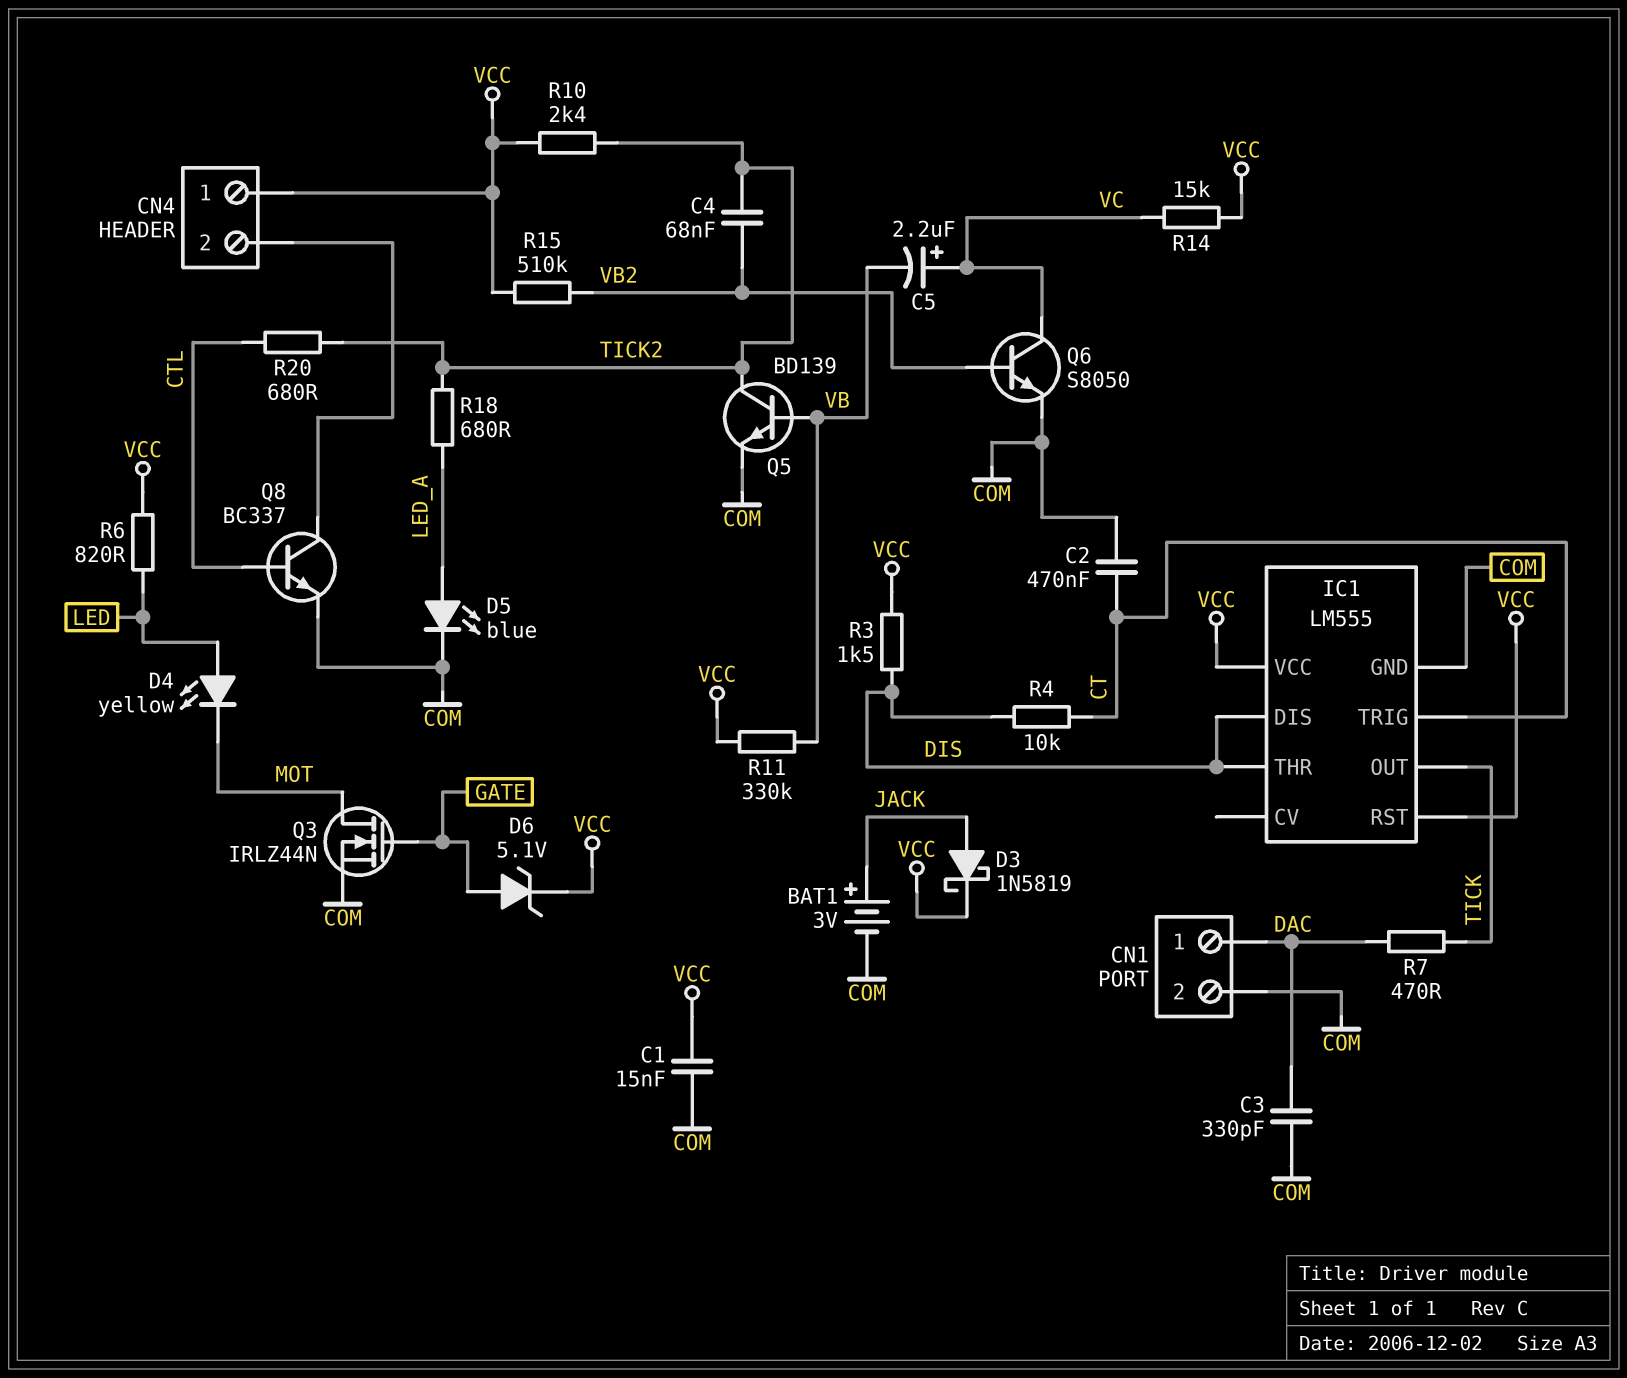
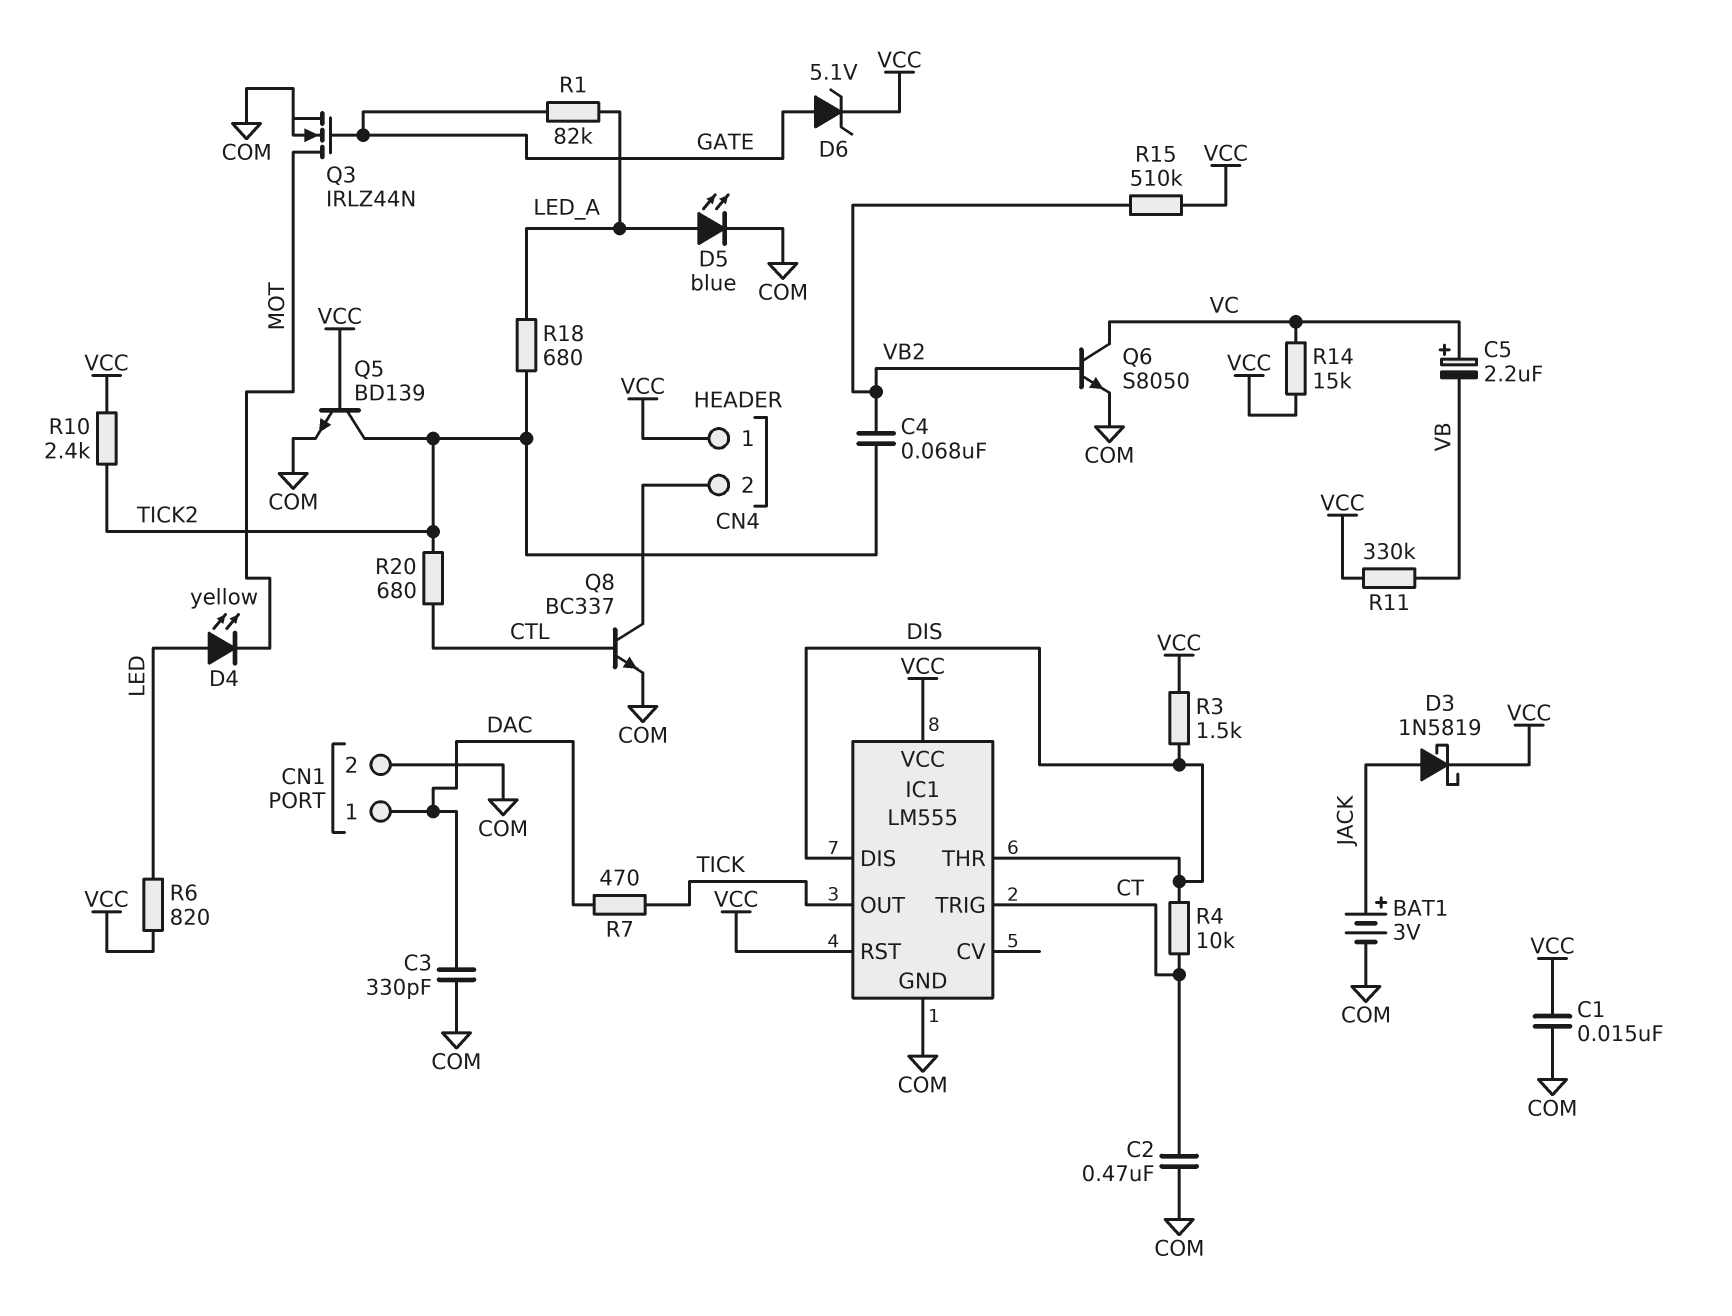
Q5: NPN BD139 (B VB, C TICK2, E COM) -> NPN BD139 (B VCC, C TICK2, E COM)
R1: none -> 82k (GATE, LED_A)

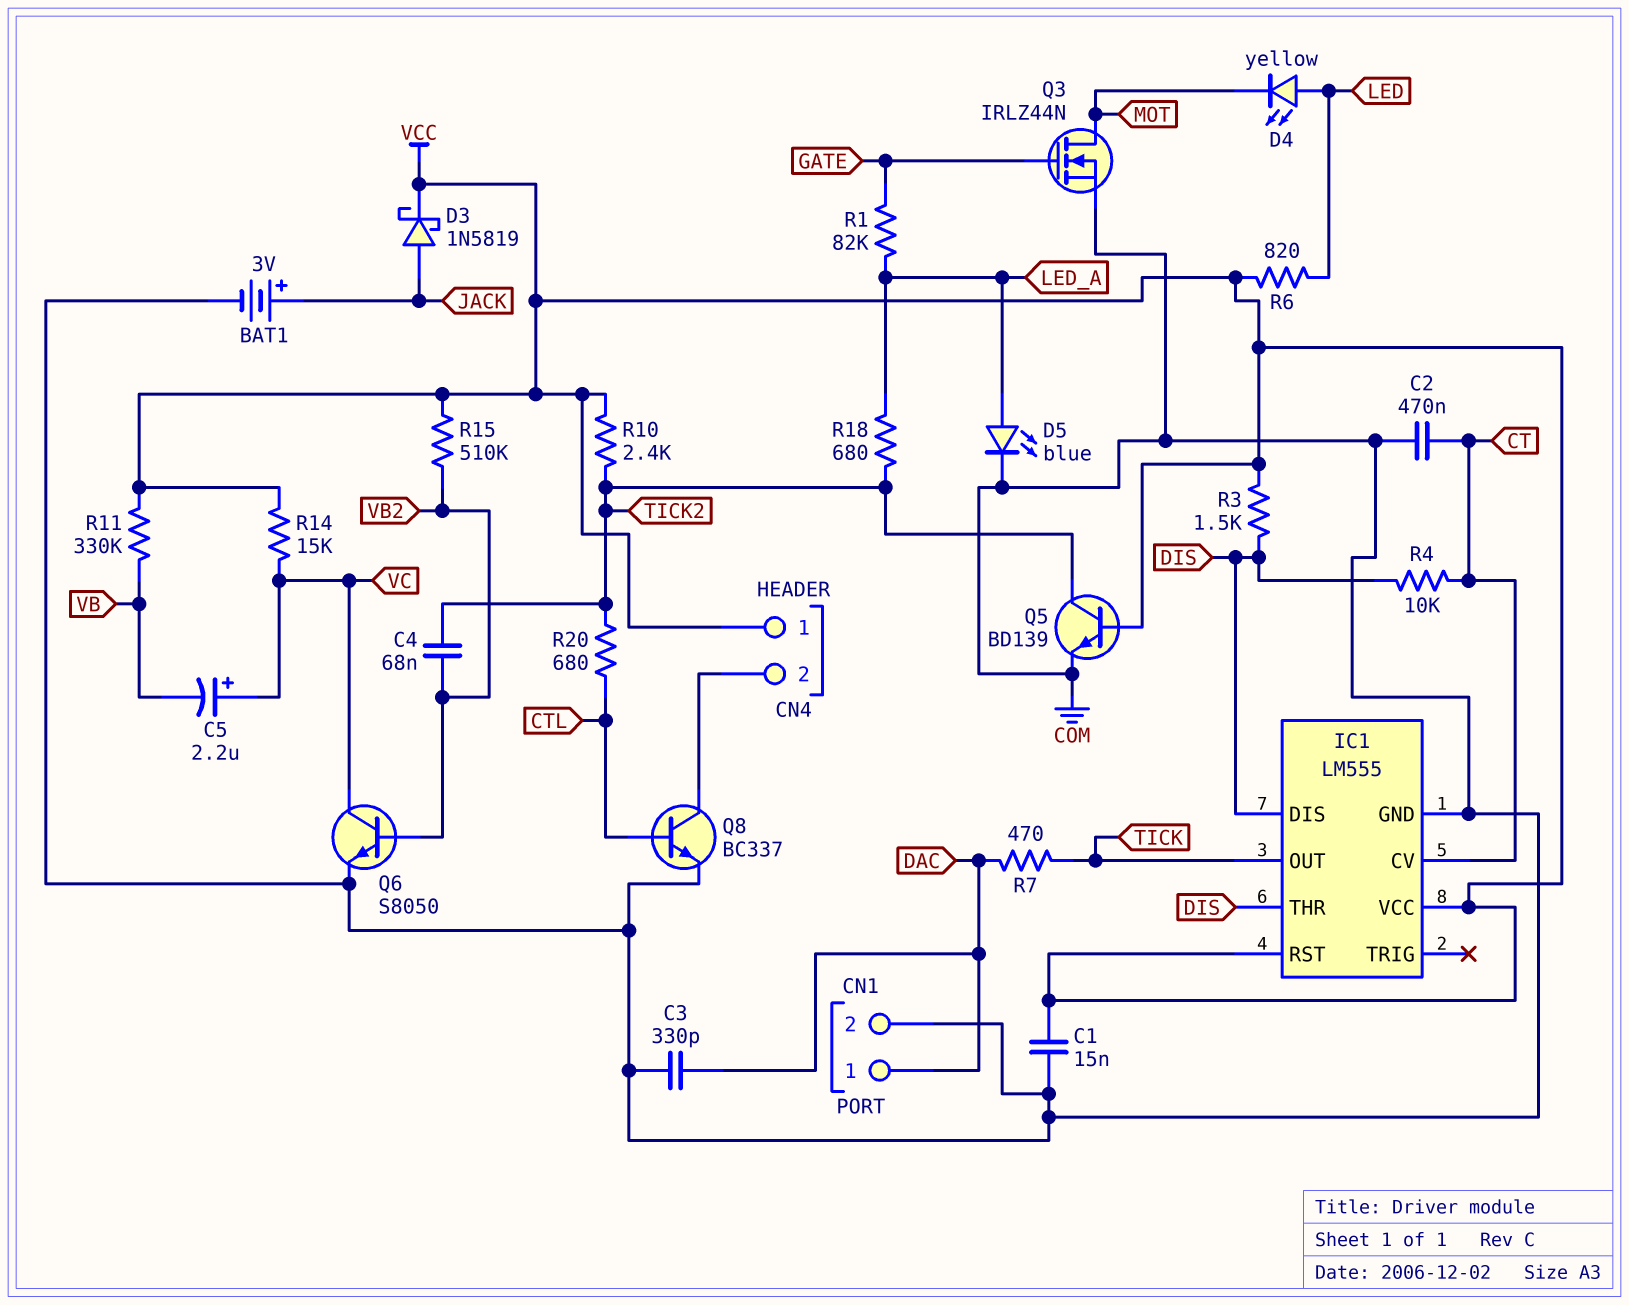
D6: zener 5.1V (A GATE, K VCC) -> none
IC1 pin CV: none -> CT
IC1 pin TRIG: CT -> none

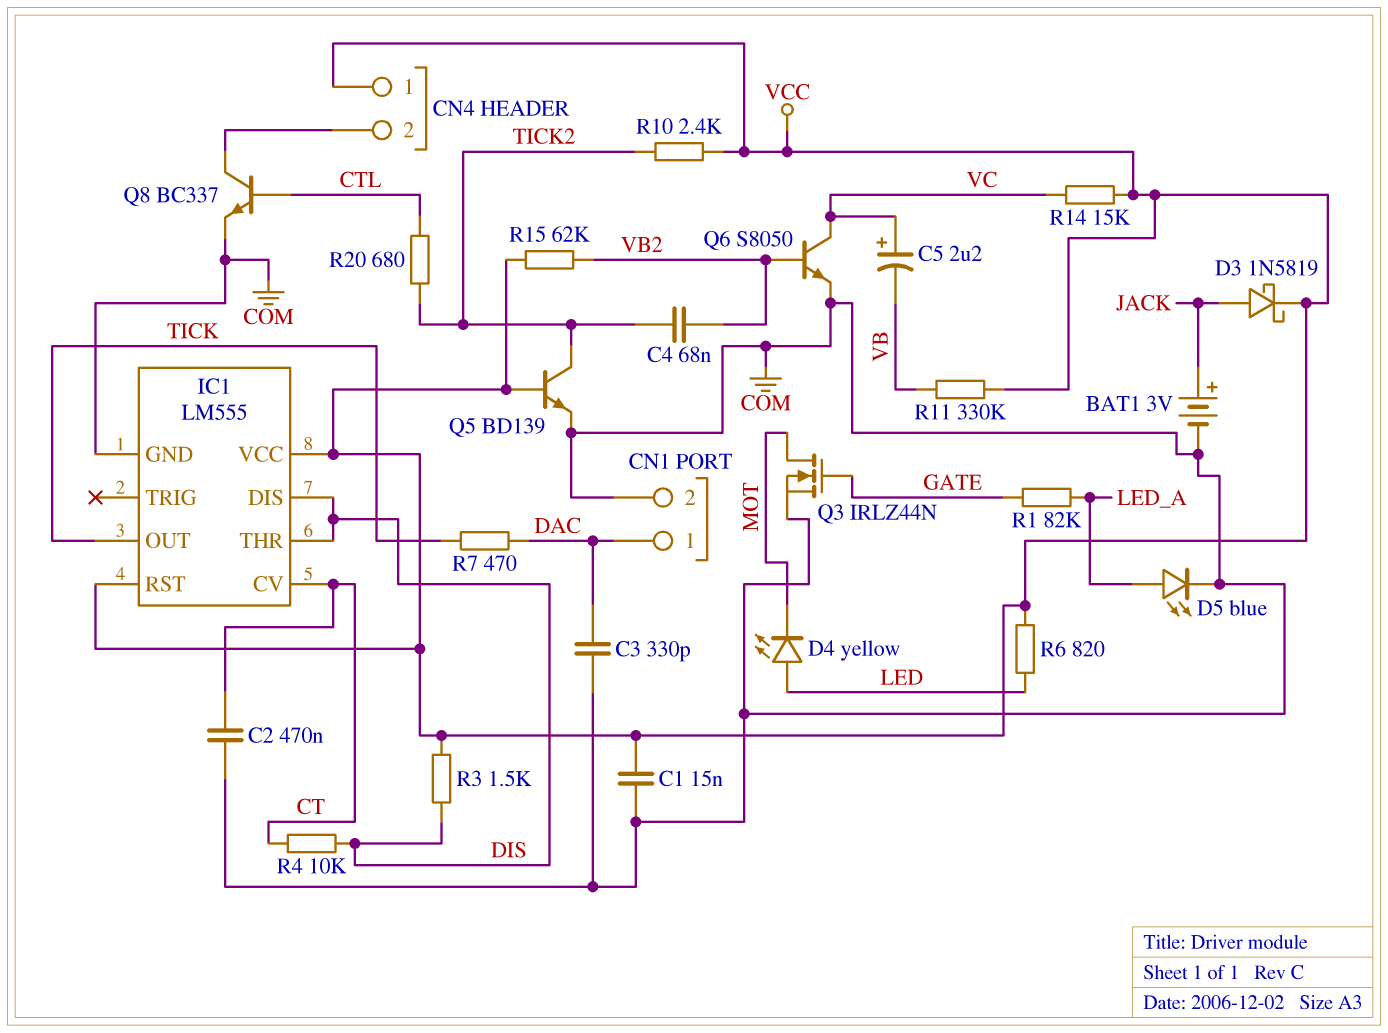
R15: 510k (VB2, VCC) -> 62k (VB2, VCC)
R18: 680 (LED_A, TICK2) -> none

